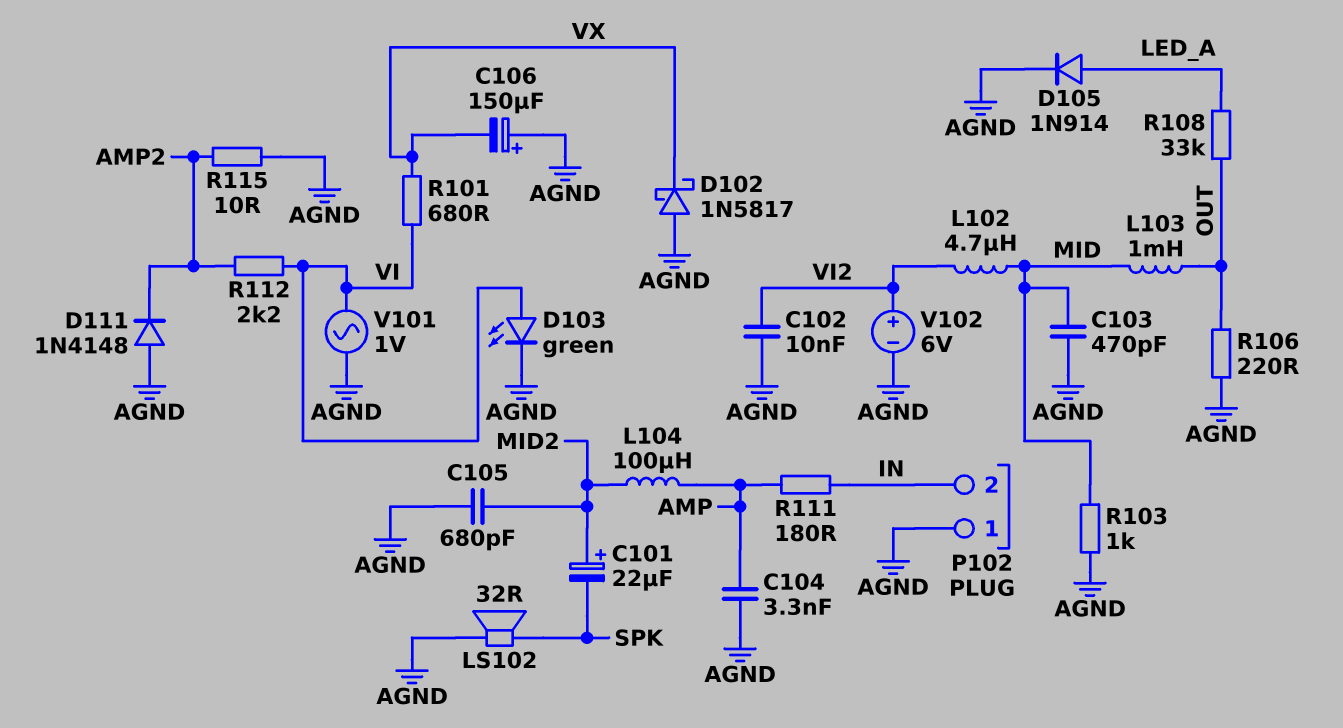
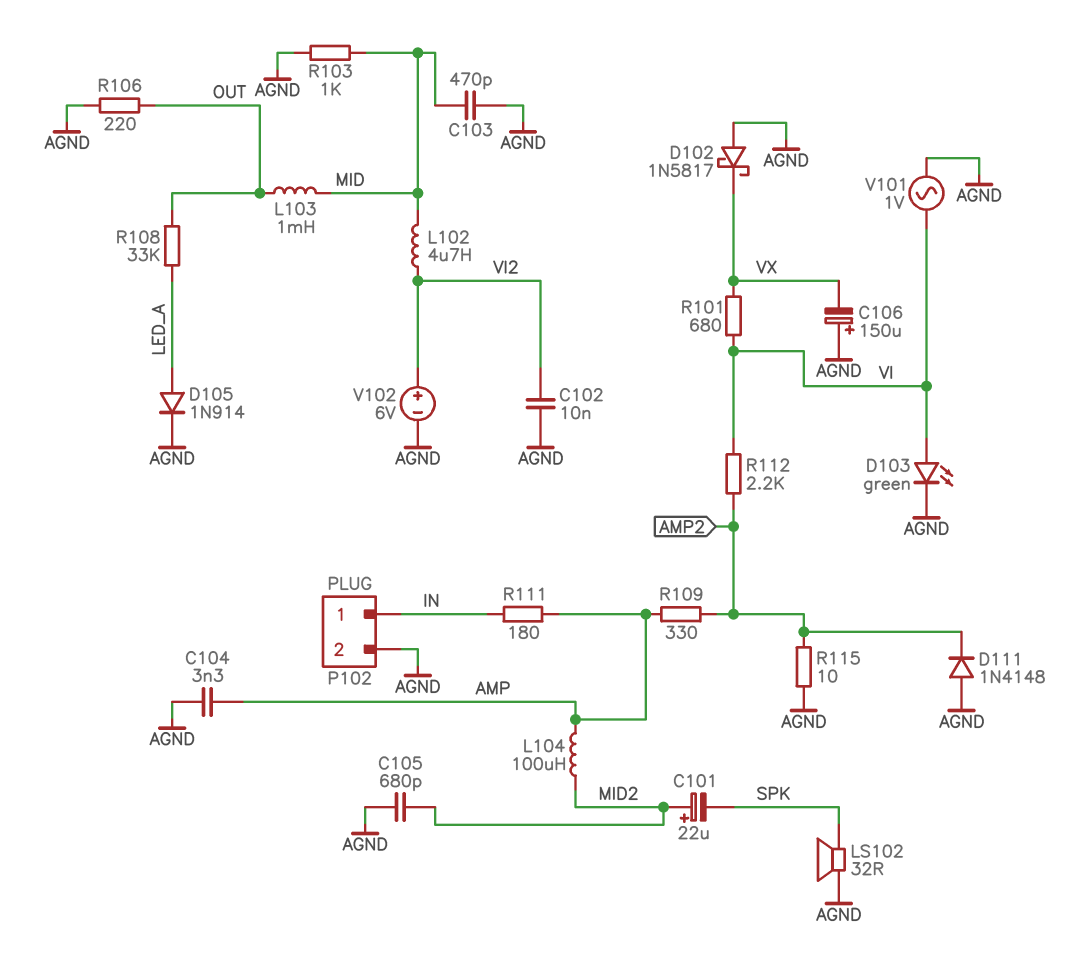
P102 pin 1: AGND -> IN
P102 pin 2: IN -> AGND
R109: none -> 330 (AMP, AMP2)

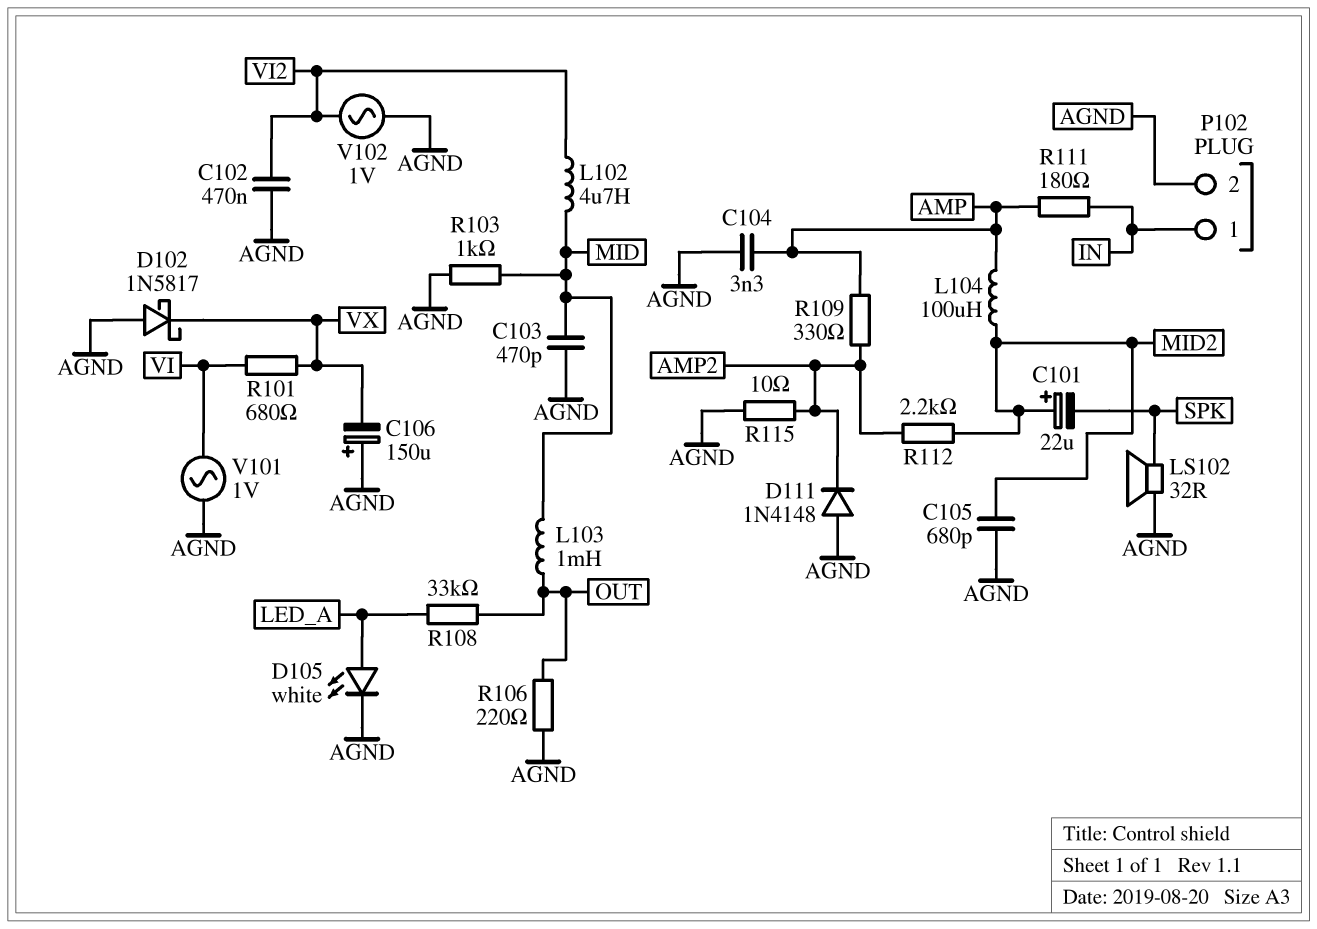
C102: 10nF (AGND, VI2) -> 470nF (AGND, VI2)
D103: LED green (A VI, K AGND) -> none
D105: diode 1N914 (A LED_A, K AGND) -> LED white (A LED_A, K AGND)
R112: 2.2k (AMP2, VI) -> 2.2k (AMP2, MID2)
V102: 6V (plus VI2, minus AGND) -> AC 1V (AGND, VI2)

